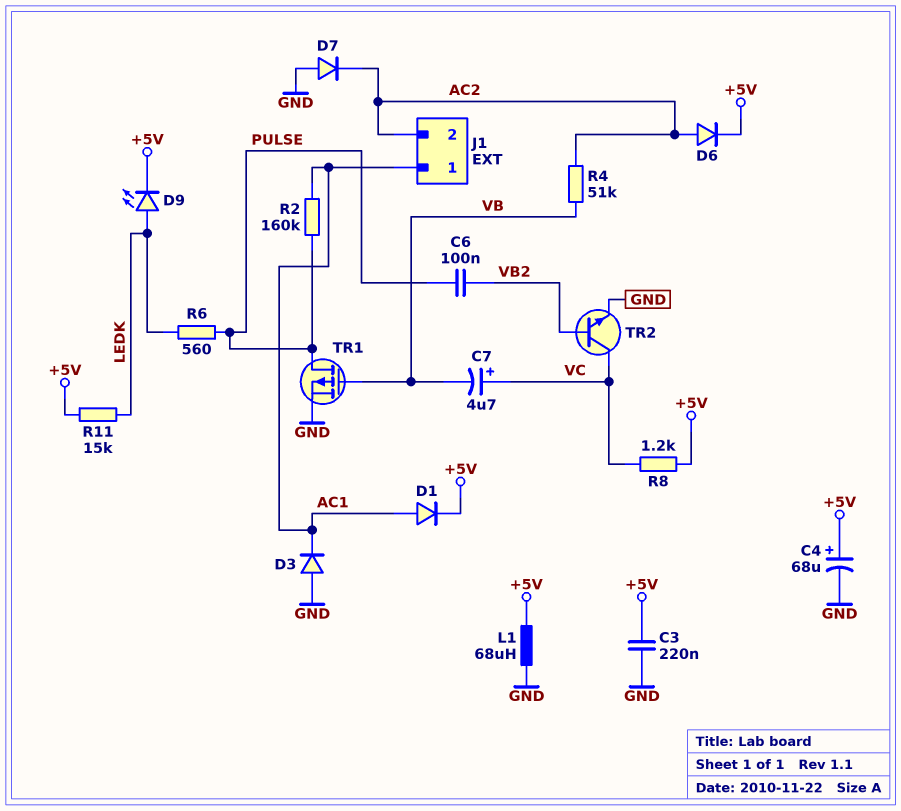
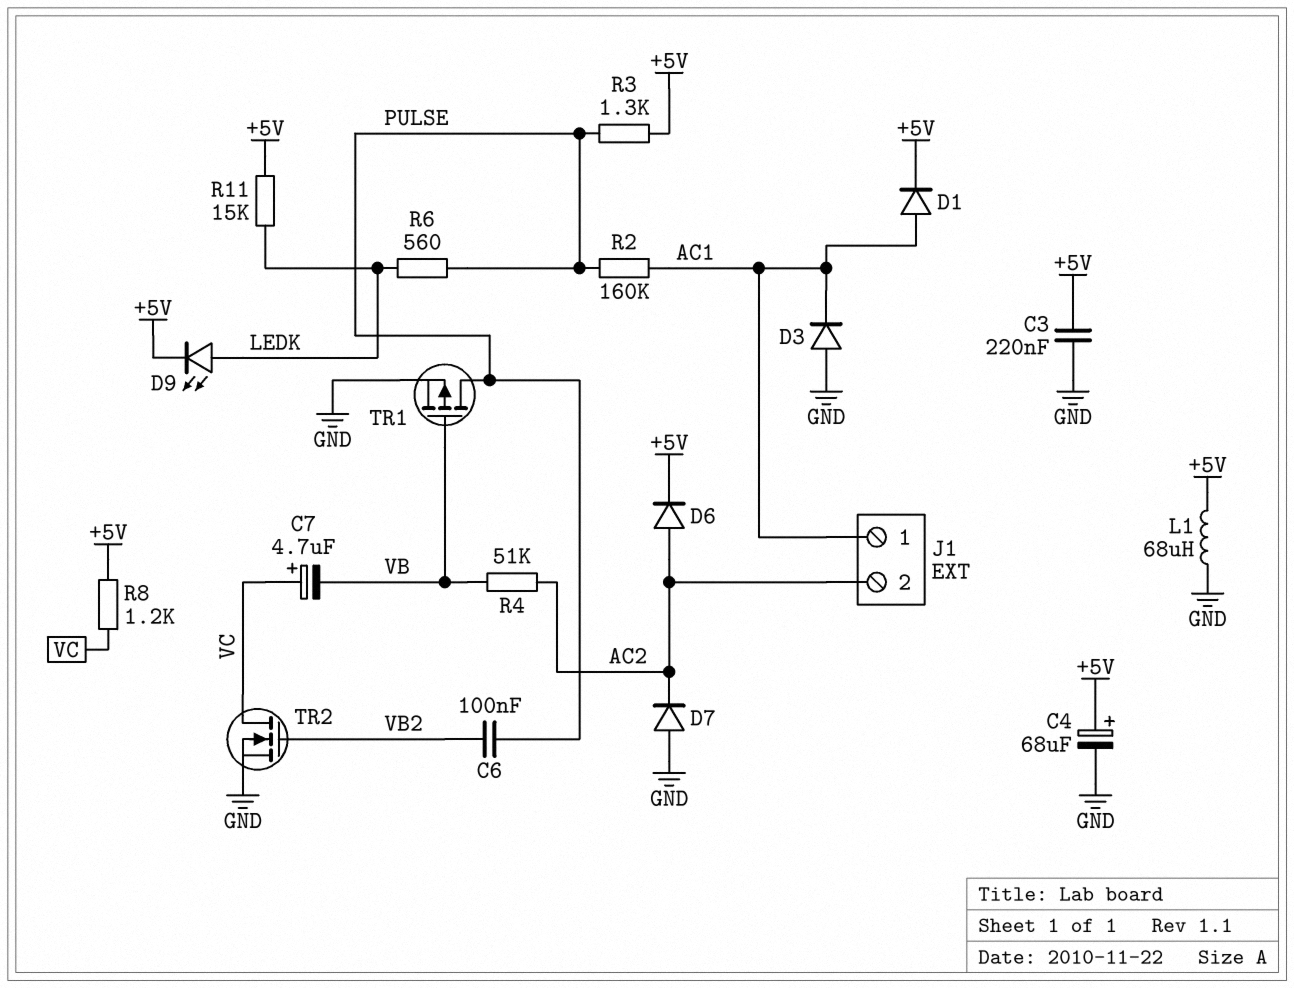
R3: none -> 1.3k (+5V, PULSE)
TR2: NPN (B VB2, C VC, E GND) -> NMOS (G VB2, D VC, S GND)

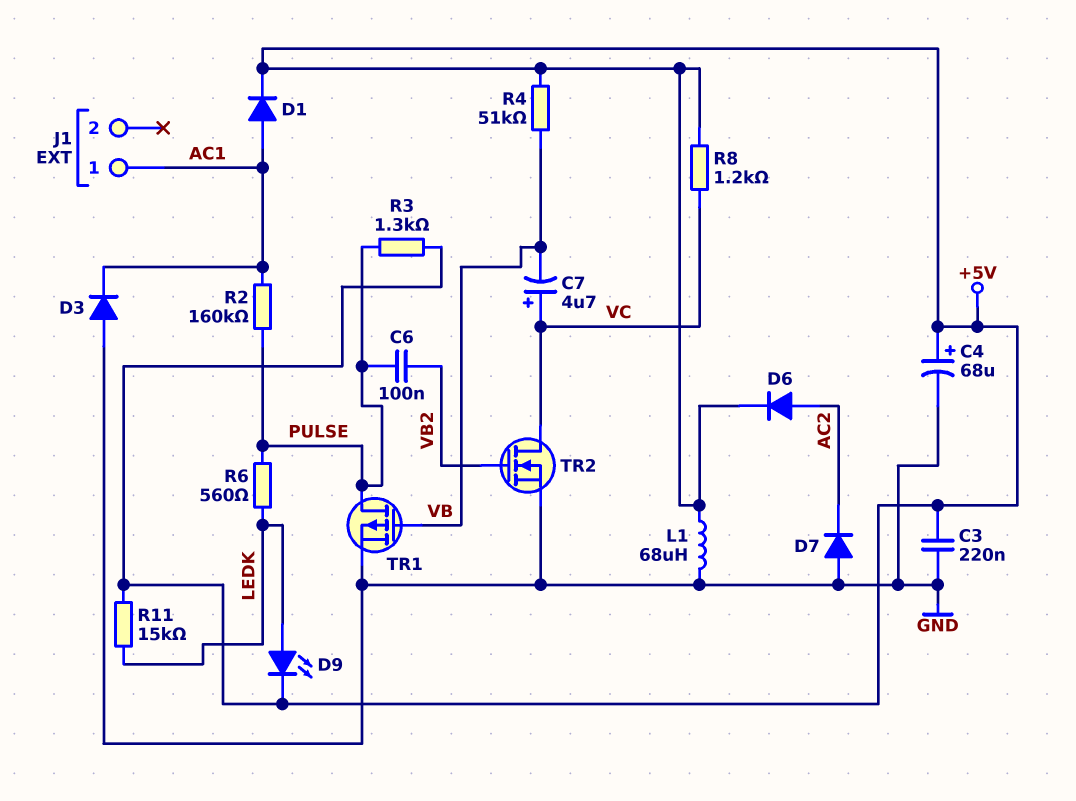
J1 pin 2: AC2 -> none
R4: 51k (AC2, VB) -> 51k (+5V, VB)

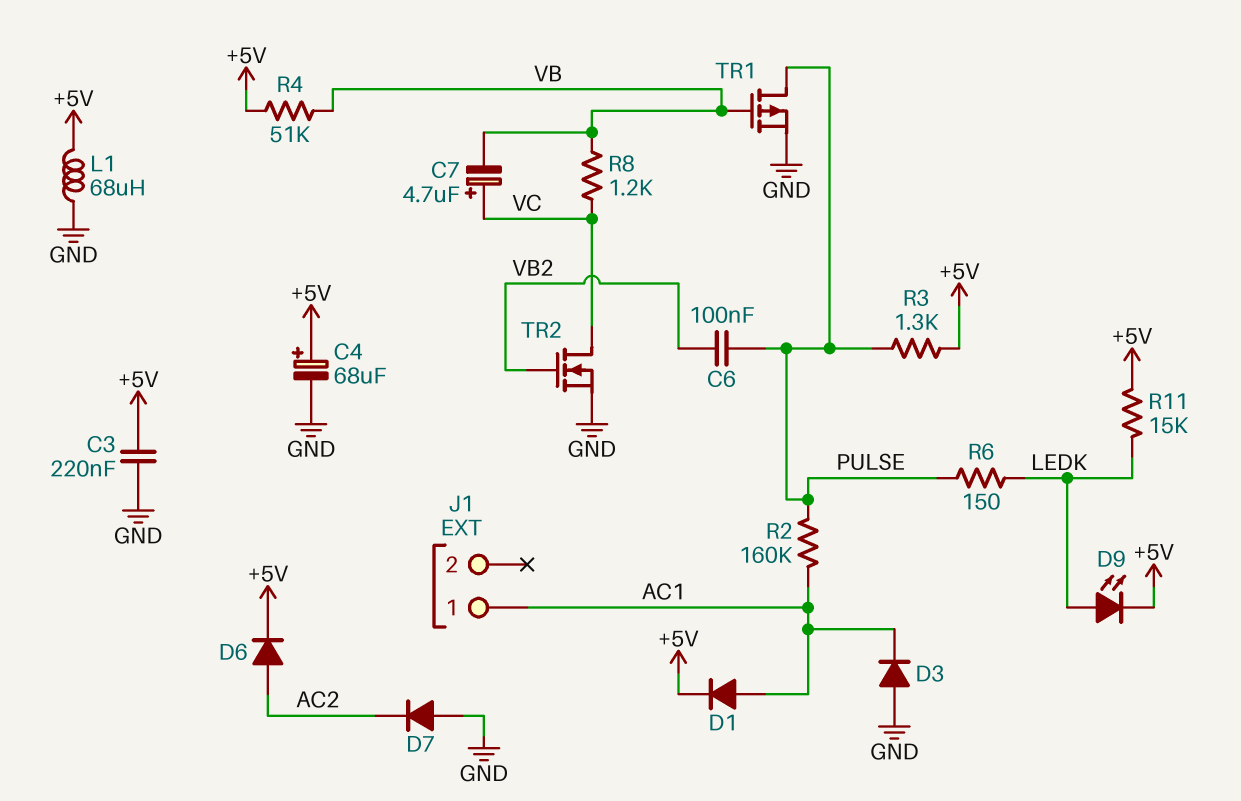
R6: 560 (LEDK, PULSE) -> 150 (LEDK, PULSE)
R8: 1.2k (+5V, VC) -> 1.2k (VB, VC)

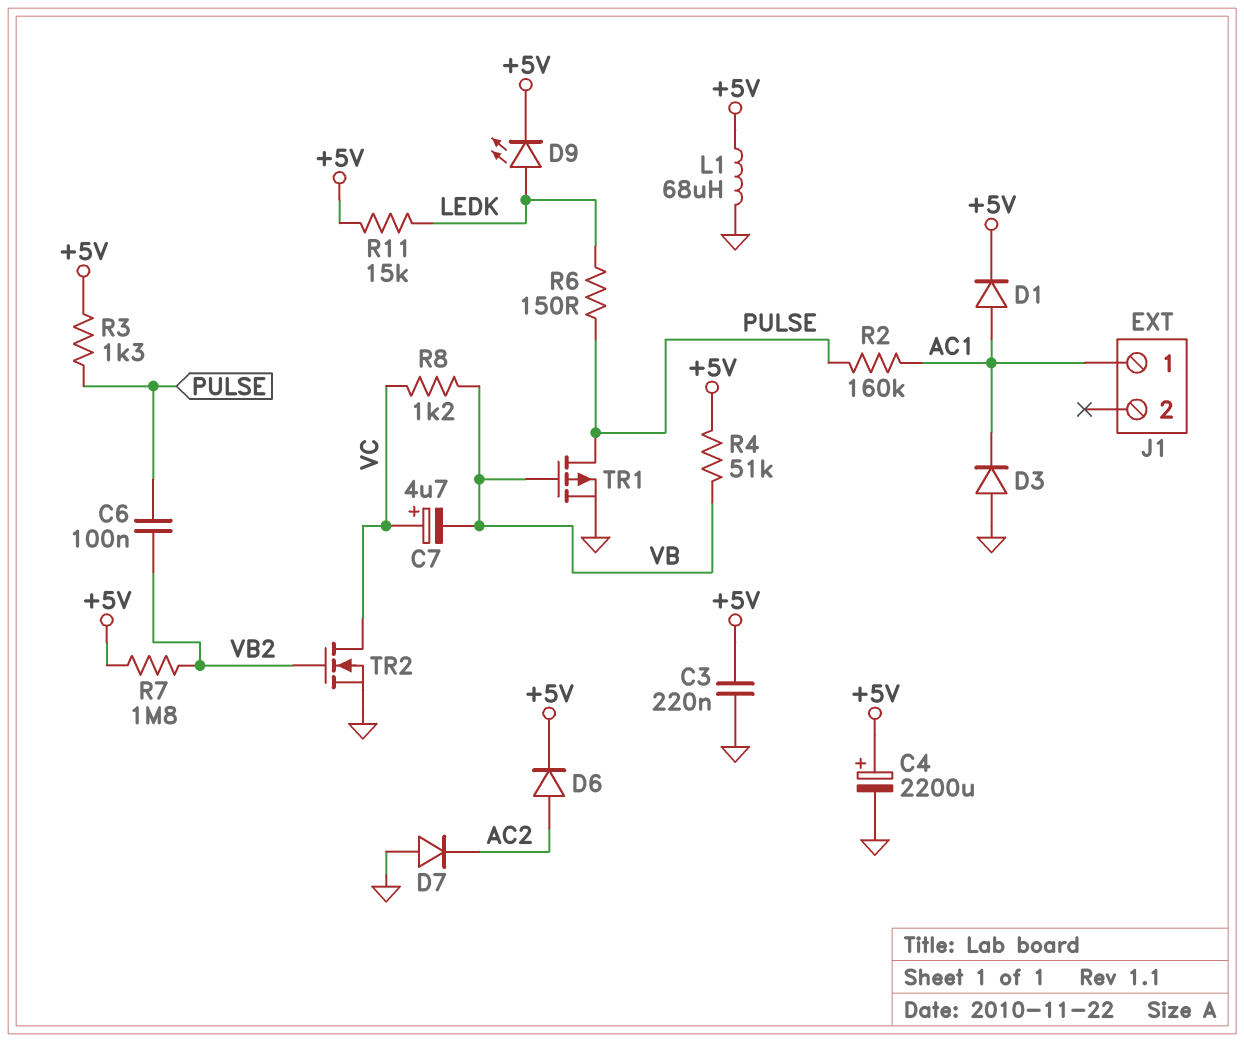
C4: 68uF (plus +5V, minus GND) -> 2200uF (plus +5V, minus GND)
R7: none -> 1.8M (+5V, VB2)

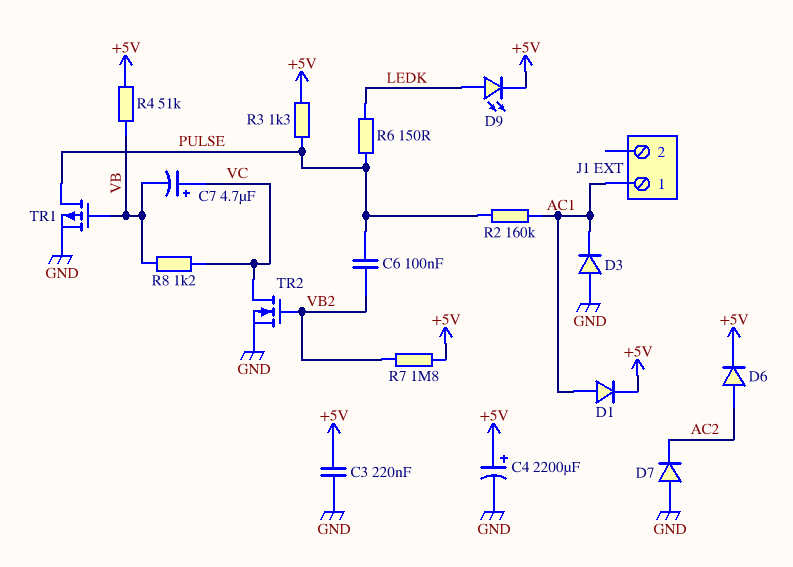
L1: 68uH (+5V, GND) -> none
R11: 15k (+5V, LEDK) -> none

